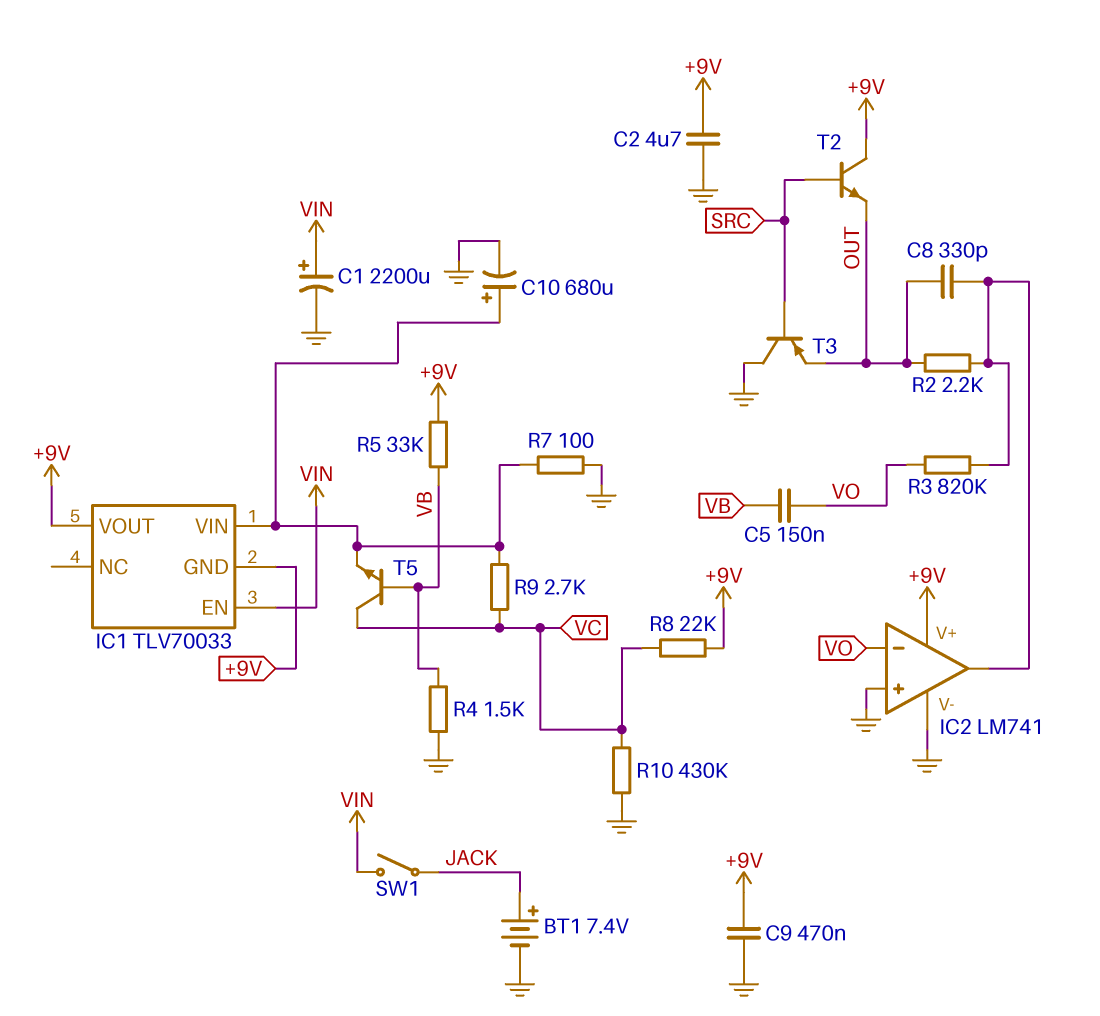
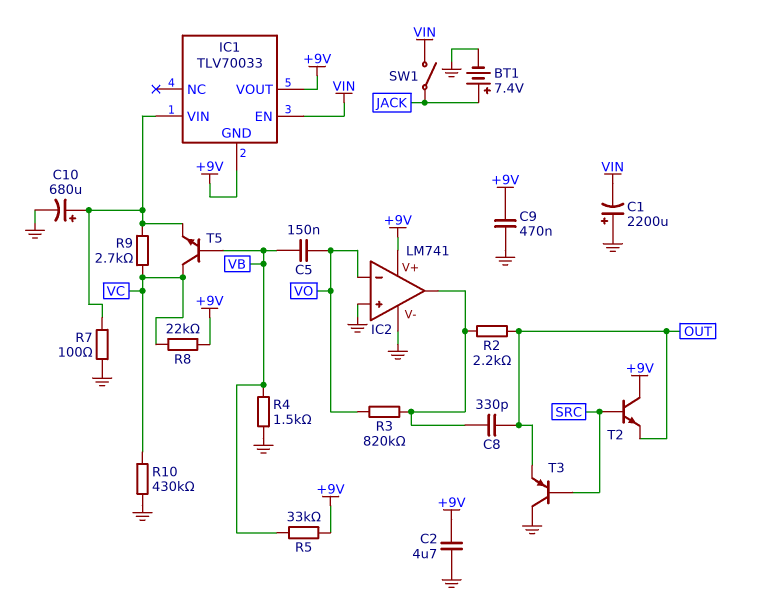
C1: 2200uF (plus VIN, minus GND) -> 2200uF (plus GND, minus VIN)

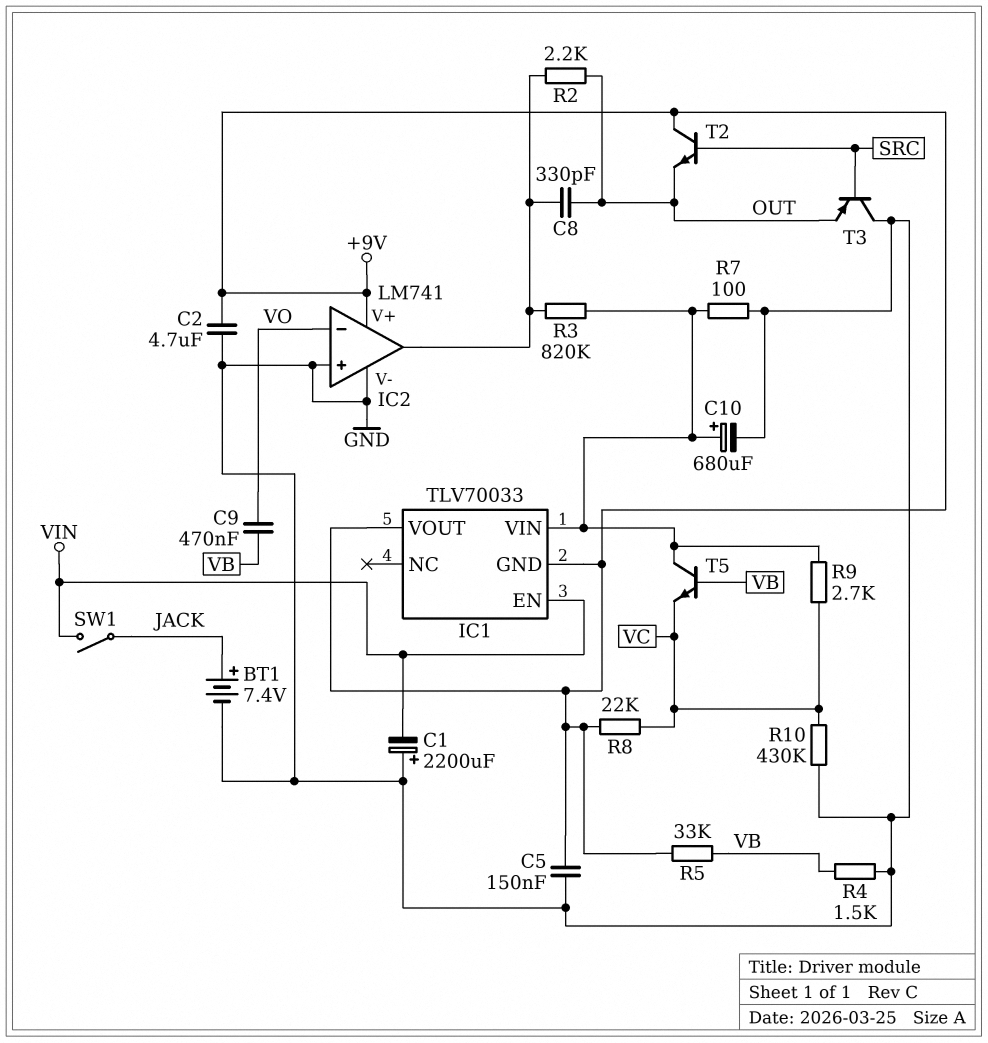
C5: 150nF (VB, VO) -> 150nF (+9V, GND)
C9: 470nF (+9V, GND) -> 470nF (VB, VO)
R3: 820k (IC2/out, VO) -> 820k (IC1/VIN, IC2/out)
T5: NPN (B VB, C VC, E IC1/VIN) -> NPN (B VB, C IC1/VIN, E VC)

